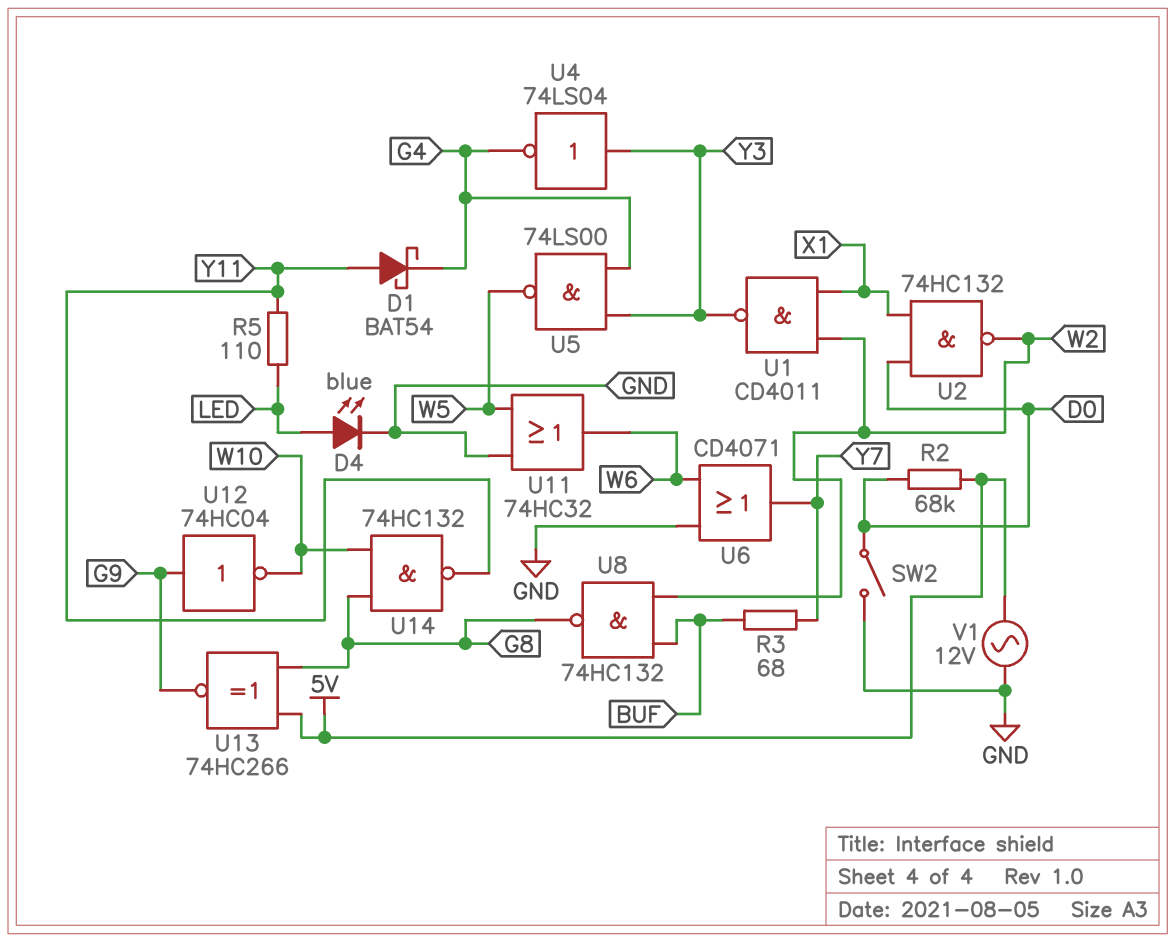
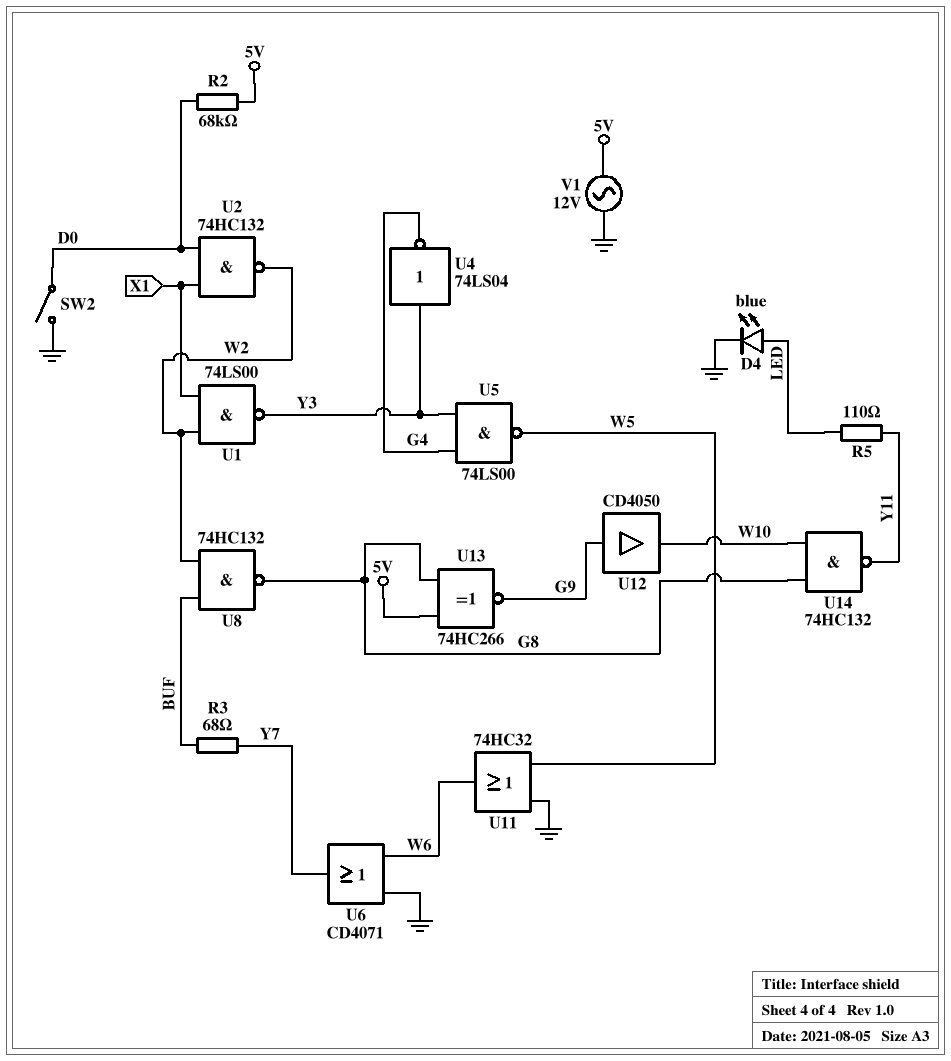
D1: schottky BAT54 (A Y11, K G4) -> none
U1: NAND CD4011 (in W2, in X1, out Y3) -> NAND 74LS00 (in W2, in X1, out Y3)
U12: NOT 74HC04 (in G9, out W10) -> buffer CD4050 (in G9, out W10)

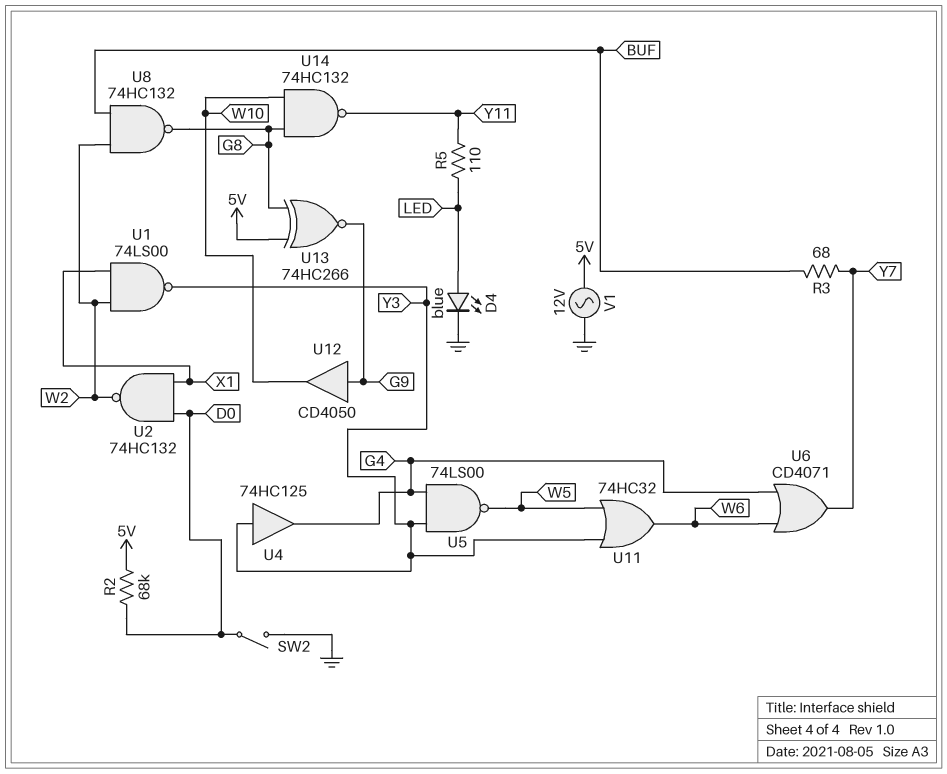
U4: NOT 74LS04 (in Y3, out G4) -> buffer 74HC125 (in Y3, out G4)
U6: OR CD4071 (in GND, in W6, out Y7) -> OR CD4071 (in G4, in W6, out Y7)
U11: OR 74HC32 (in GND, in W5, out W6) -> OR 74HC32 (in W5, in Y3, out W6)

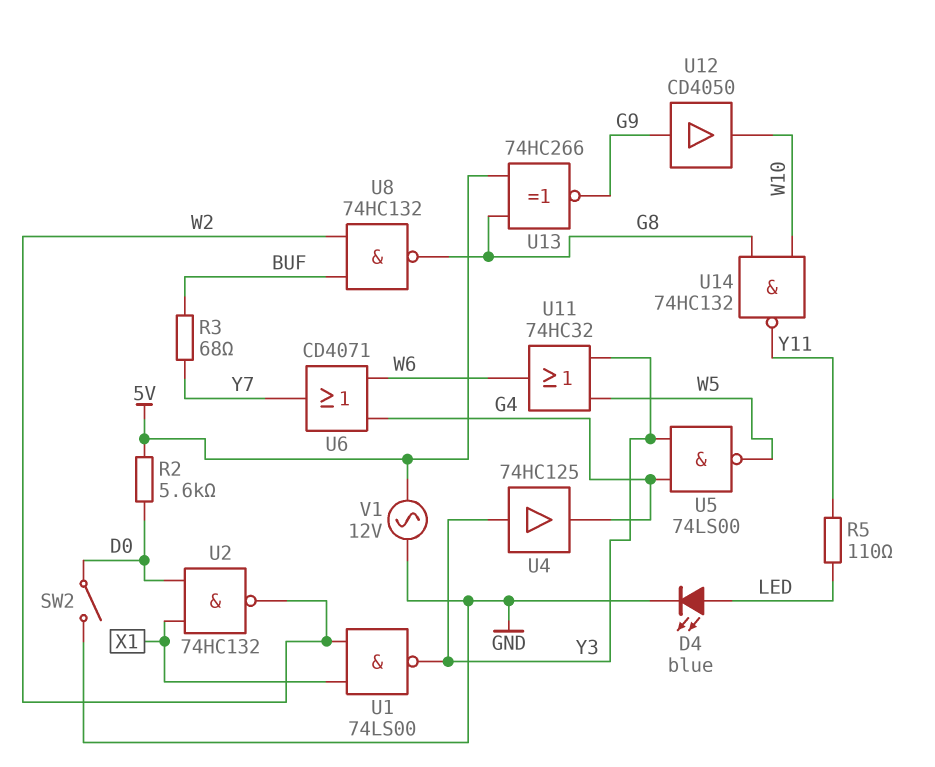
R2: 68k (5V, D0) -> 5.6k (5V, D0)

